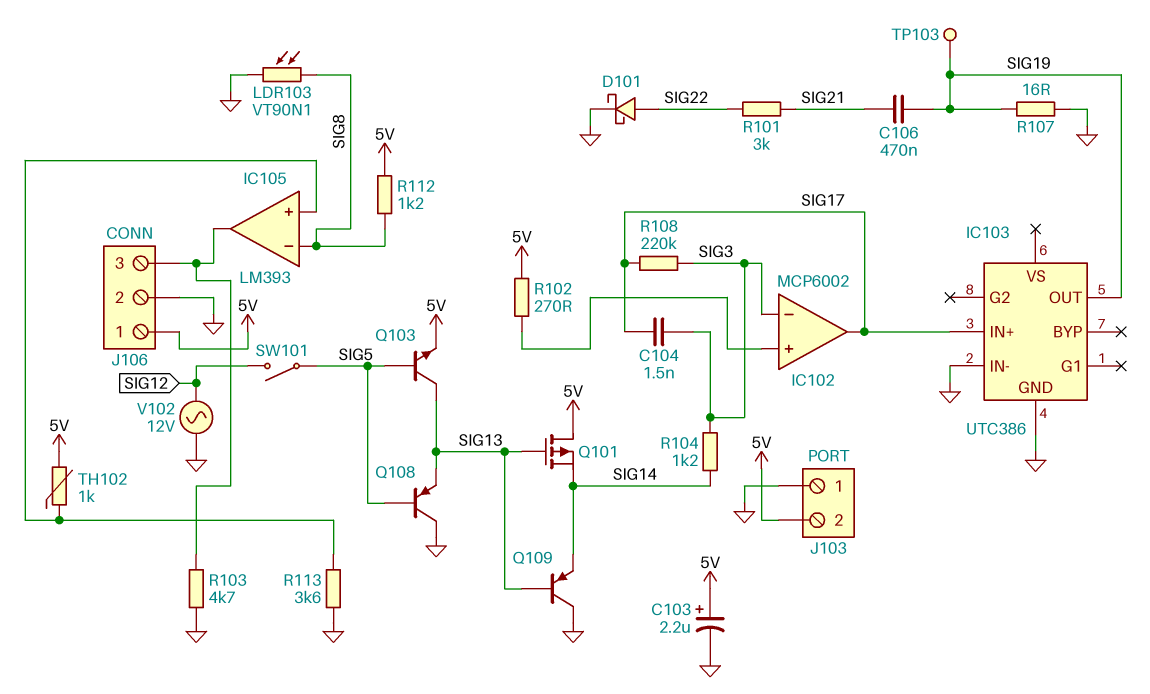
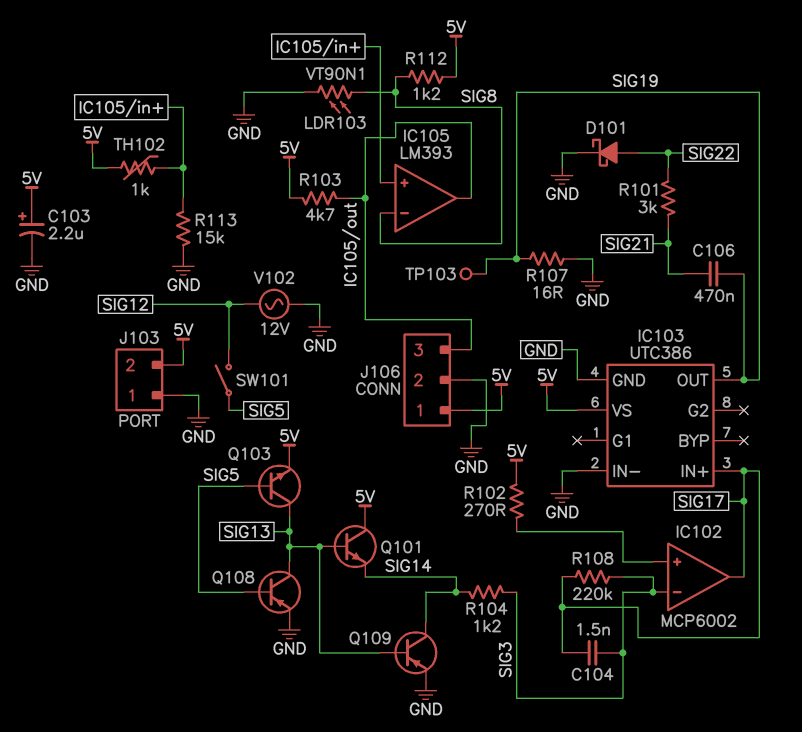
IC103 pin VS: none -> 5V
Q101: PMOS (G SIG13, D 5V, S SIG14) -> NPN (B SIG13, C 5V, E SIG14)
Q108: PNP (B SIG5, C GND, E SIG13) -> PNP (B SIG5, C SIG13, E GND)
Q109: PNP (B SIG13, C GND, E SIG14) -> PNP (B SIG13, C SIG14, E GND)
R103: 4.7k (GND, IC105/out) -> 4.7k (5V, IC105/out)
R113: 3.6k (GND, IC105/in+) -> 15k (GND, IC105/in+)

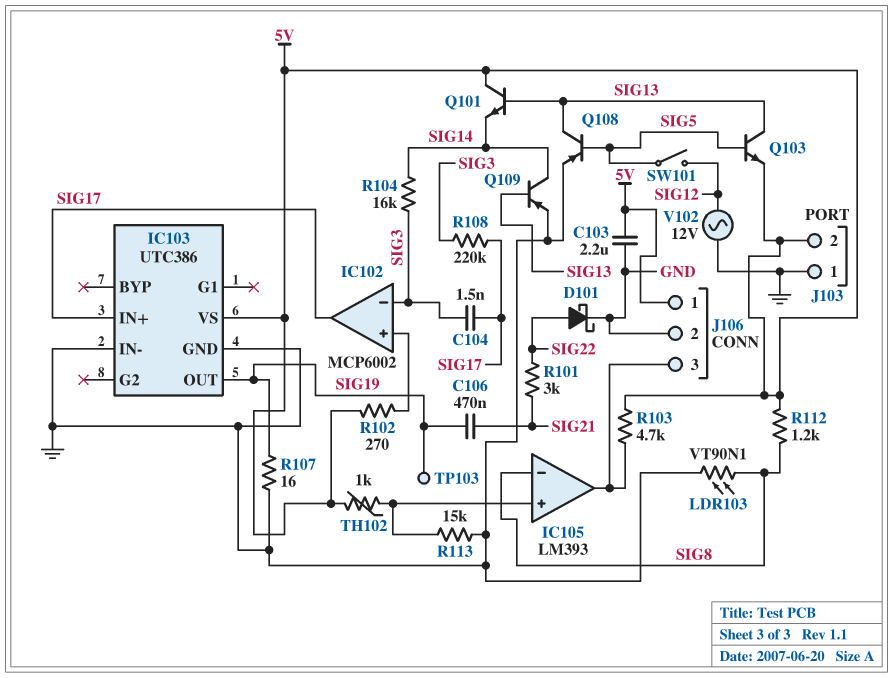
C103: 2.2uF (plus 5V, minus GND) -> 2.2uF (5V, GND)
R104: 1.2k (SIG3, SIG14) -> 16k (SIG3, SIG14)

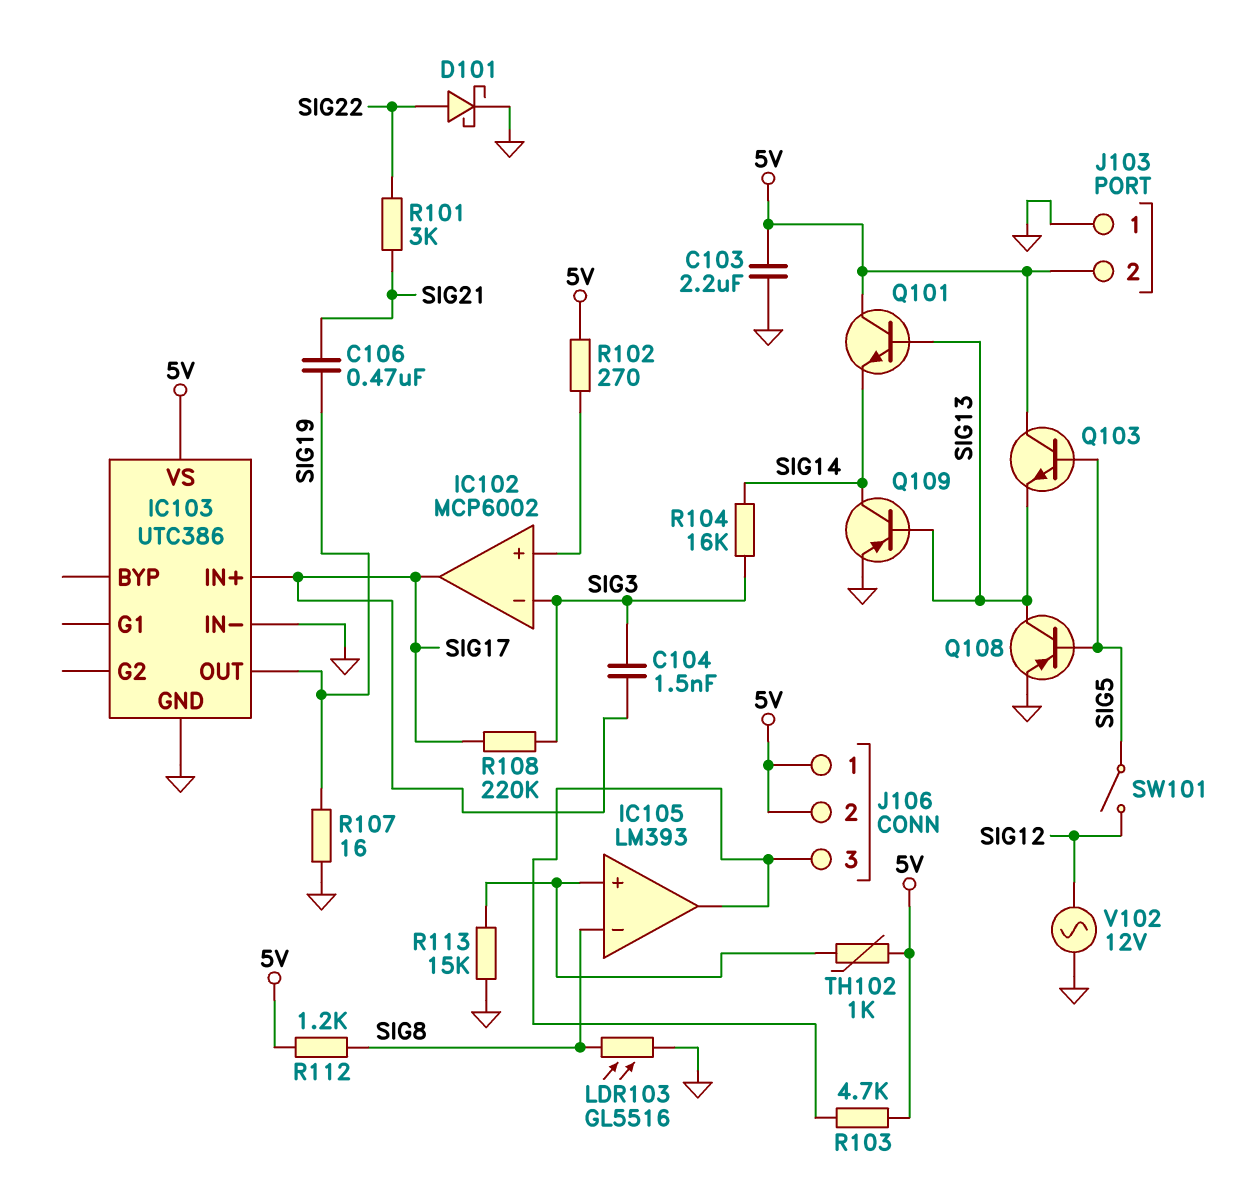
J106 pin 2: GND -> 5V
LDR103: VT90N1 (GND, SIG8) -> GL5516 (GND, SIG8)
Q103: NPN (B SIG5, C SIG13, E 5V) -> NPN (B SIG5, C 5V, E SIG13)
TP103: test point (SIG19) -> none

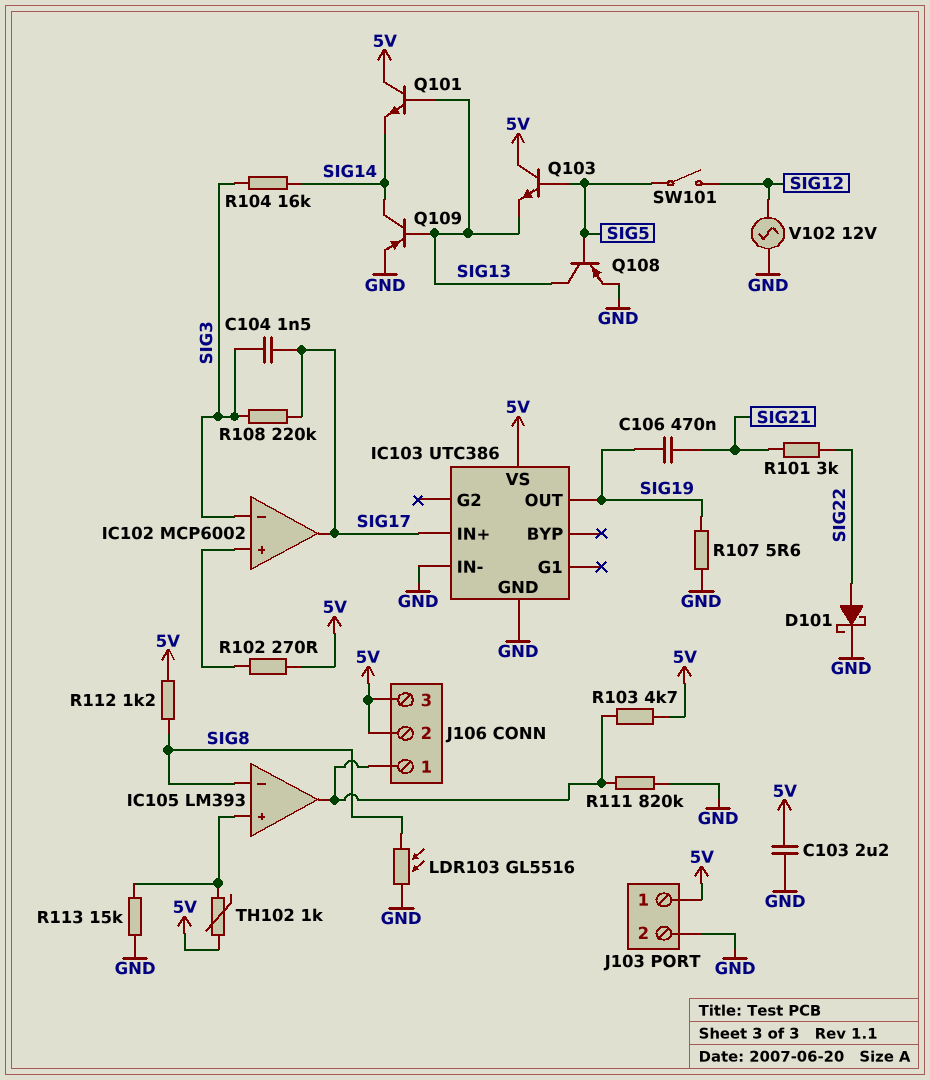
J103 pin 1: GND -> 5V
J103 pin 2: 5V -> GND
J106 pin 1: 5V -> IC105/out
J106 pin 3: IC105/out -> 5V
R107: 16 (GND, SIG19) -> 5.6 (GND, SIG19)
R111: none -> 820k (GND, IC105/out)

